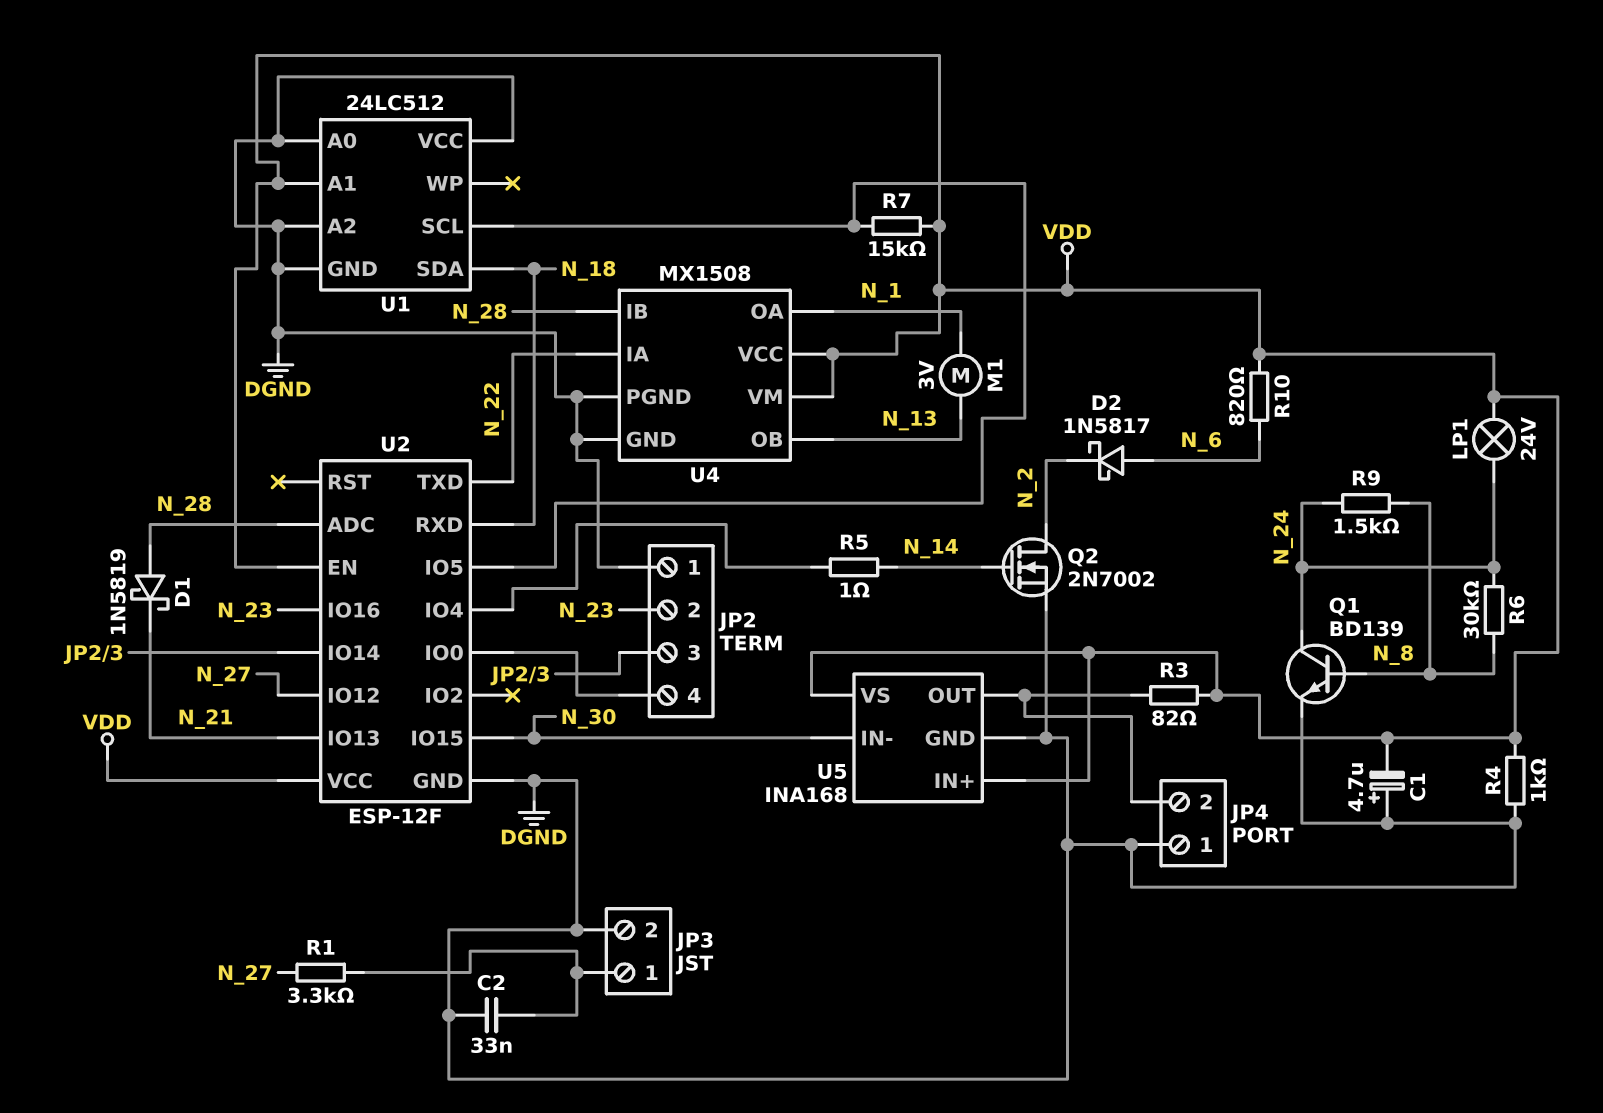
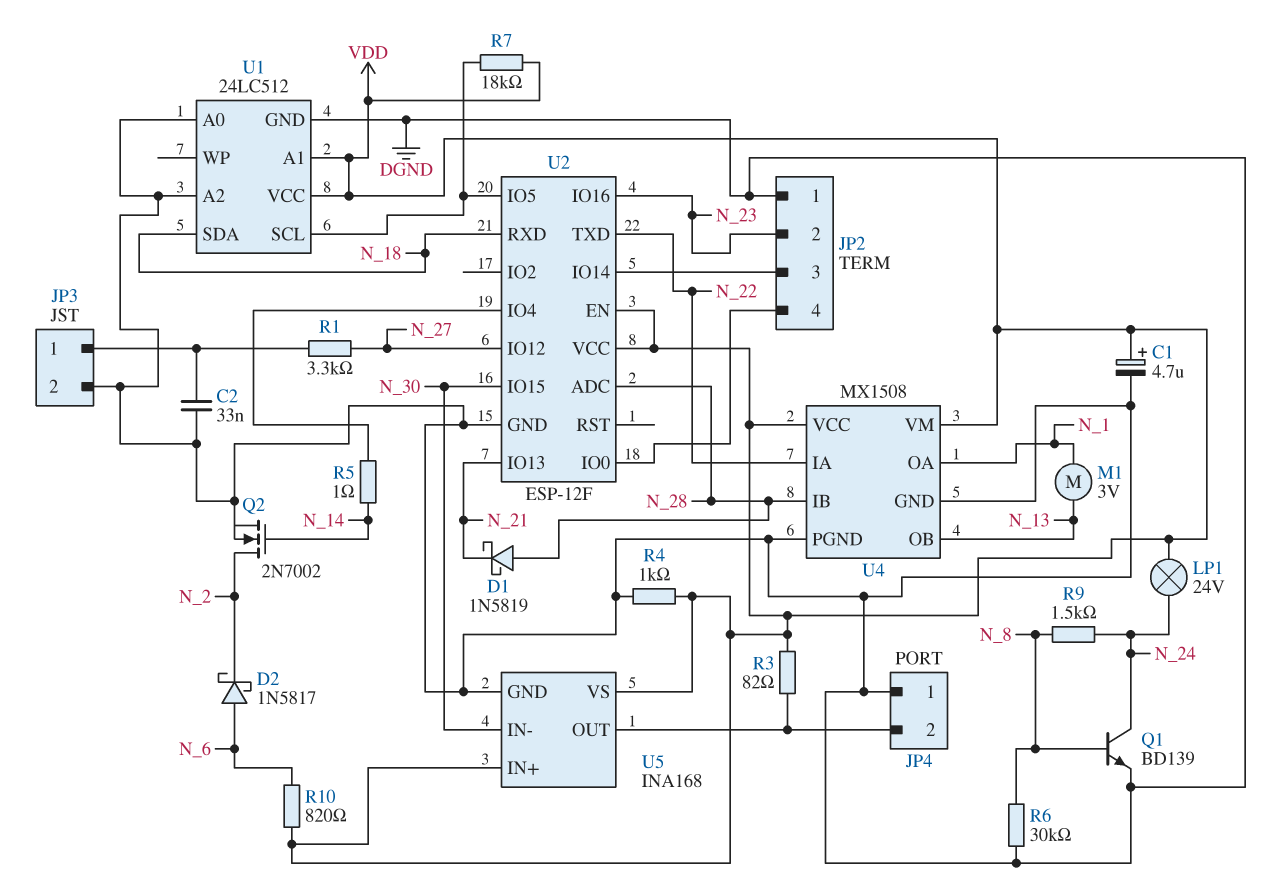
C1: 4.7uF (plus DGND, minus VDD) -> 4.7uF (plus VDD, minus DGND)
R6: 30k (N_8, N_24) -> 30k (DGND, N_8)
R7: 15k (U1/SCL, VDD) -> 18k (U1/SCL, VDD)
U1 pin VCC: DGND -> VDD

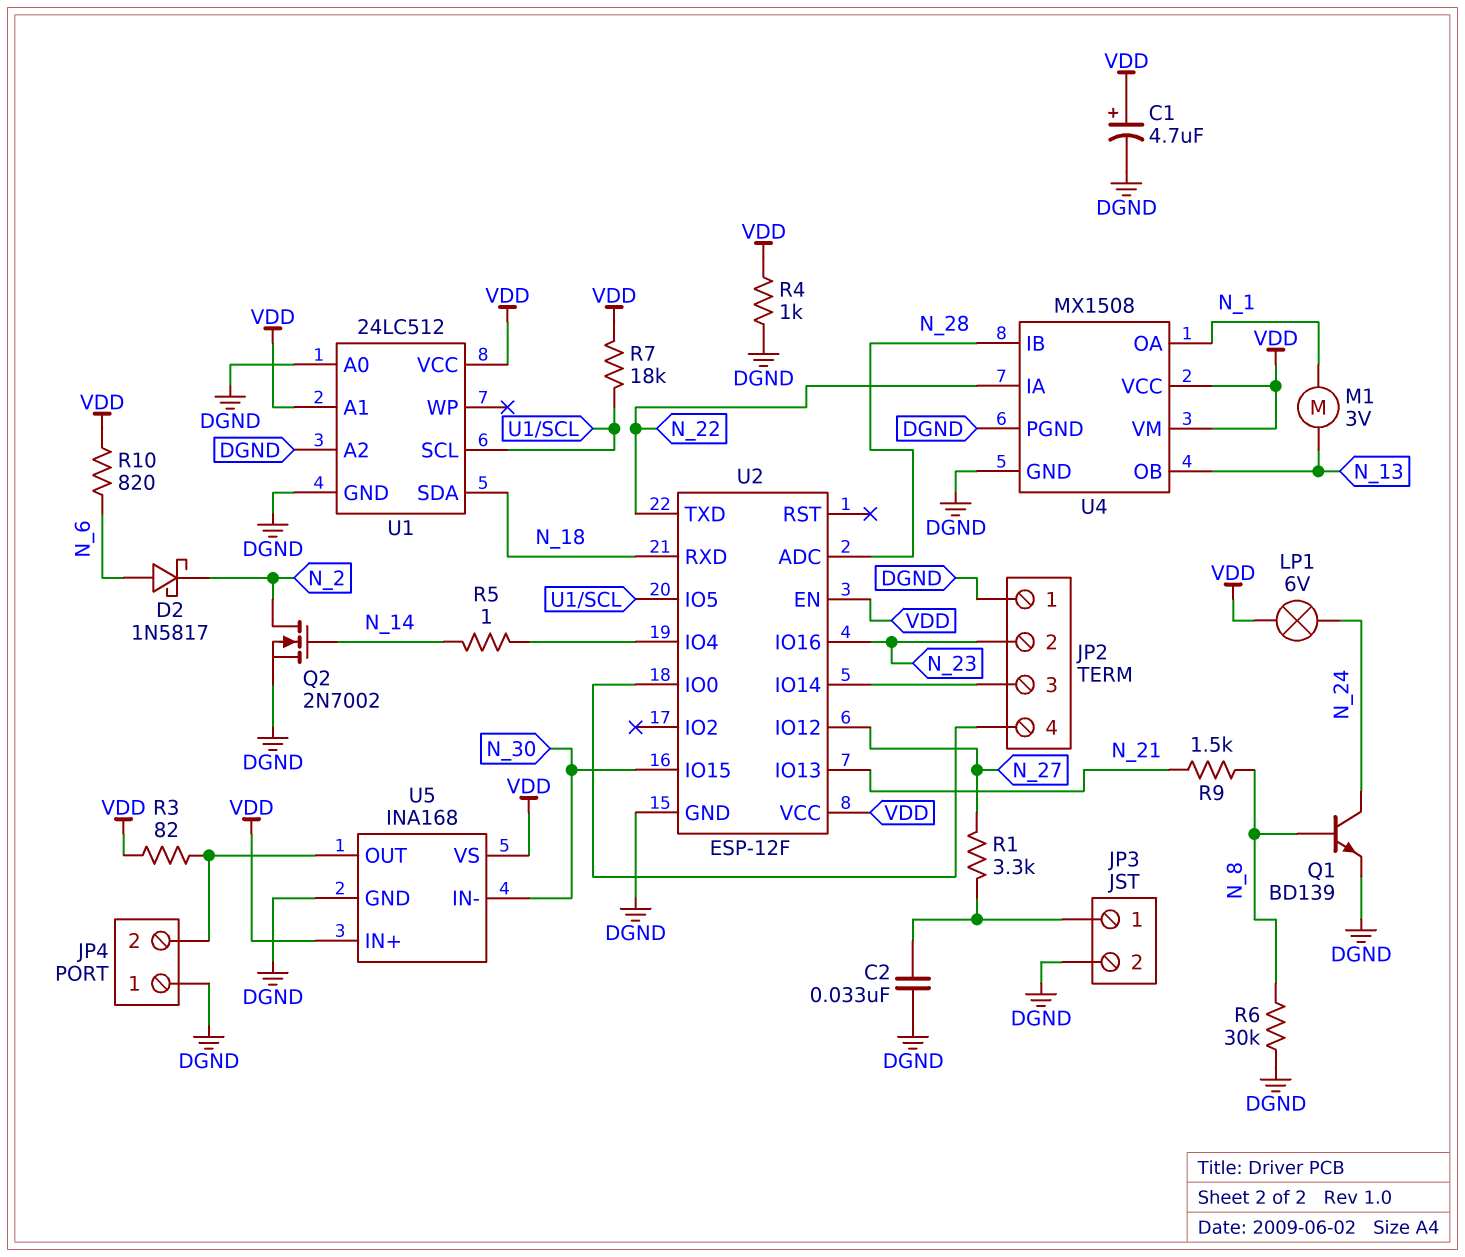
D1: schottky 1N5819 (A N_28, K N_21) -> none
LP1: lamp 24V (N_24, VDD) -> lamp 6V (N_24, VDD)
R9: 1.5k (N_8, N_24) -> 1.5k (N_8, N_21)

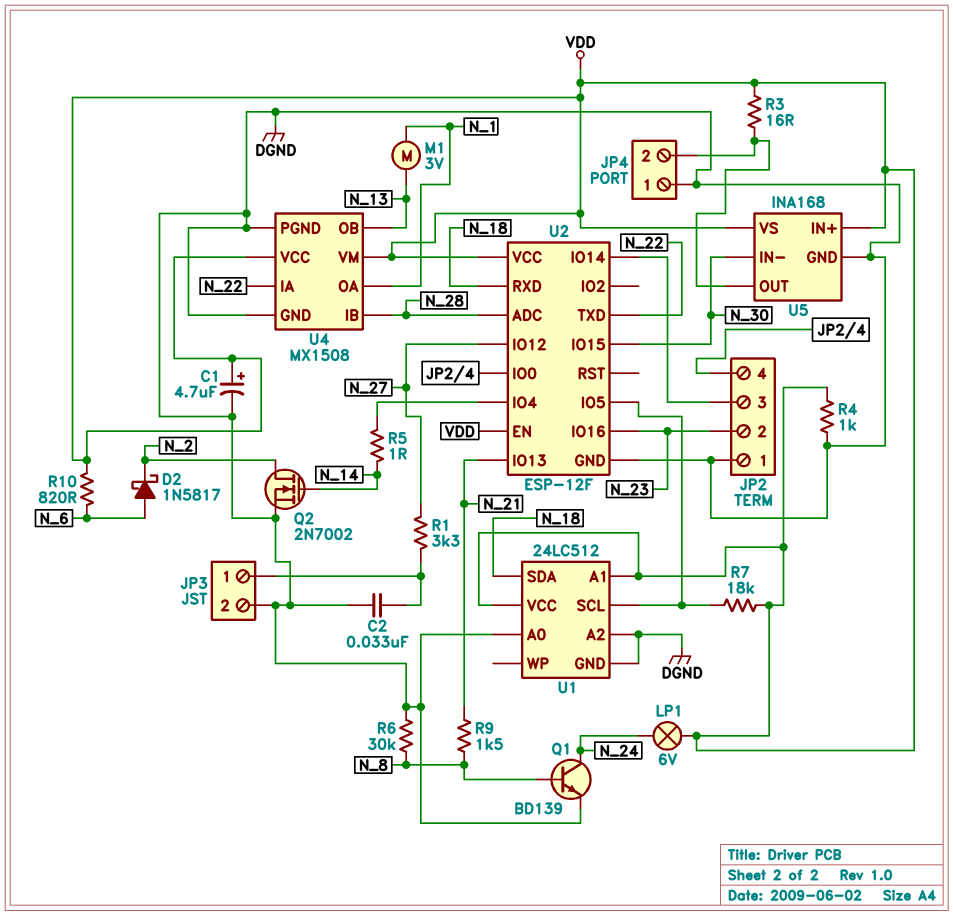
R3: 82 (JP4/2, VDD) -> 16 (JP4/2, VDD)

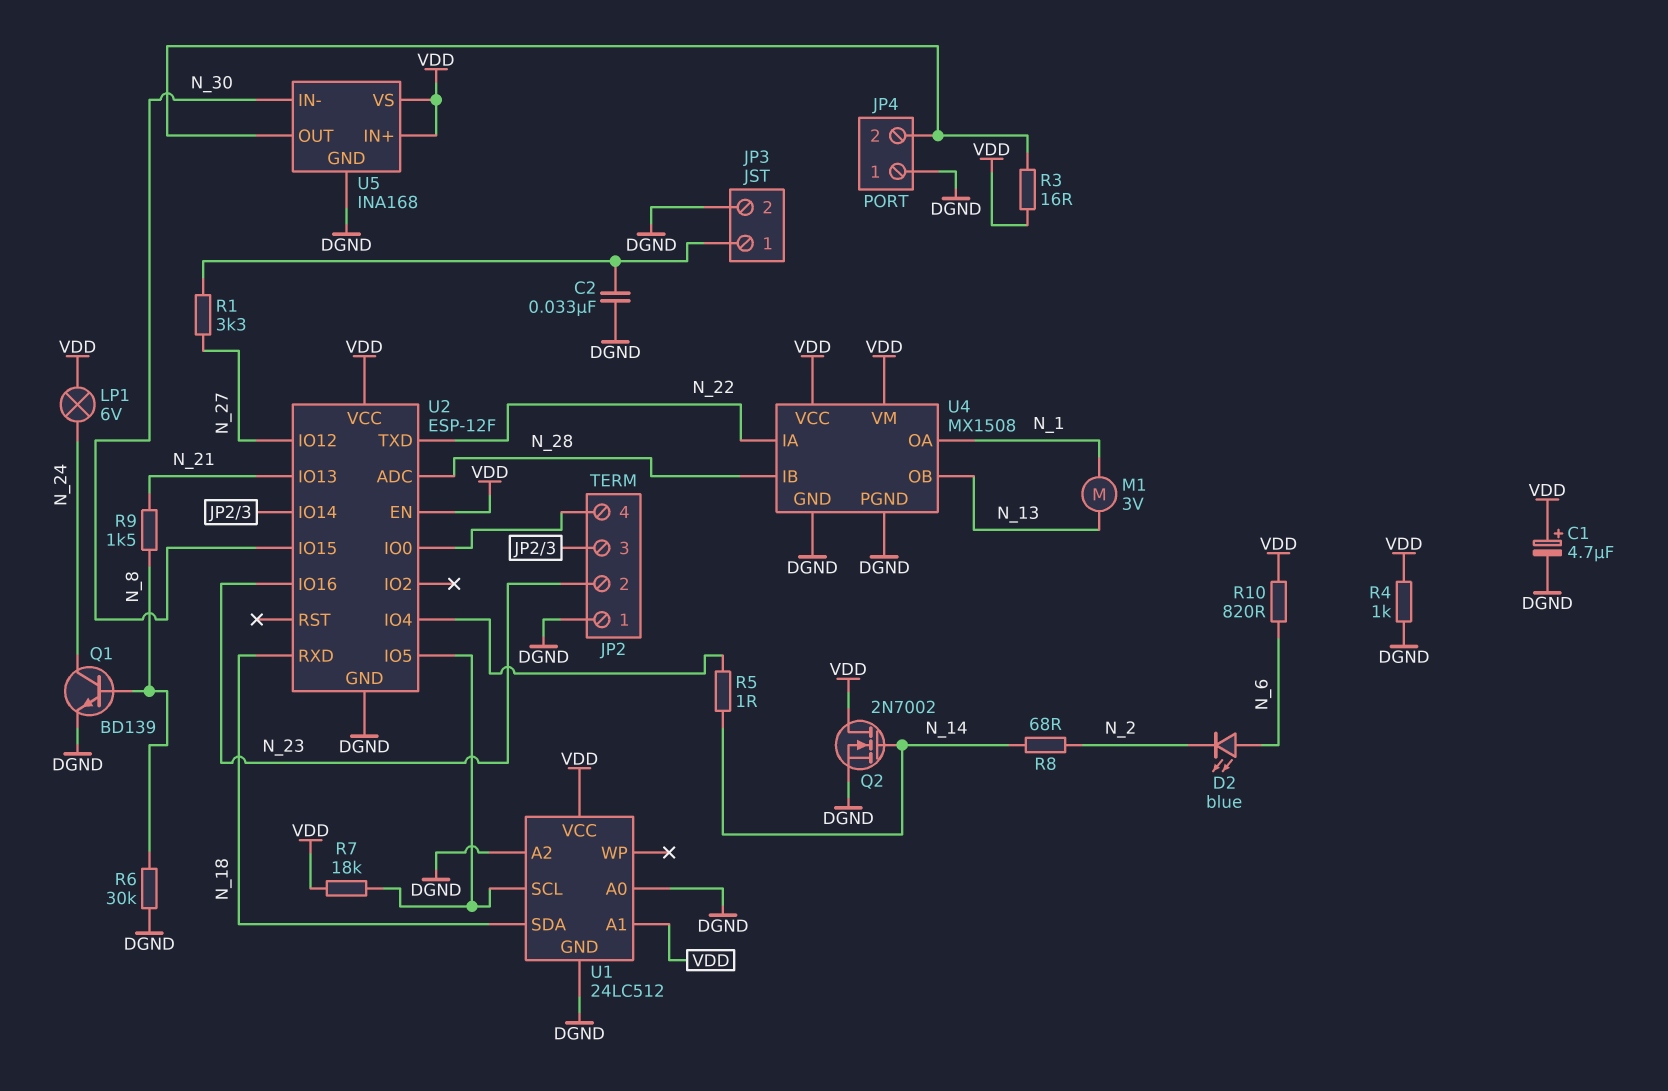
D2: schottky 1N5817 (A N_6, K N_2) -> LED blue (A N_6, K N_2)
Q2: NMOS 2N7002 (G N_14, D N_2, S DGND) -> NMOS 2N7002 (G N_14, D VDD, S DGND)
R8: none -> 68 (N_2, N_14)

